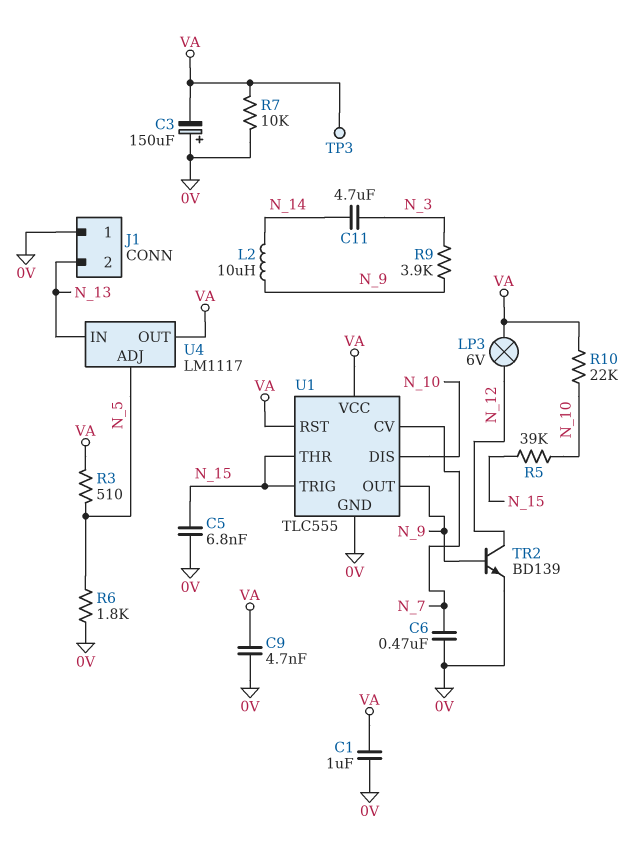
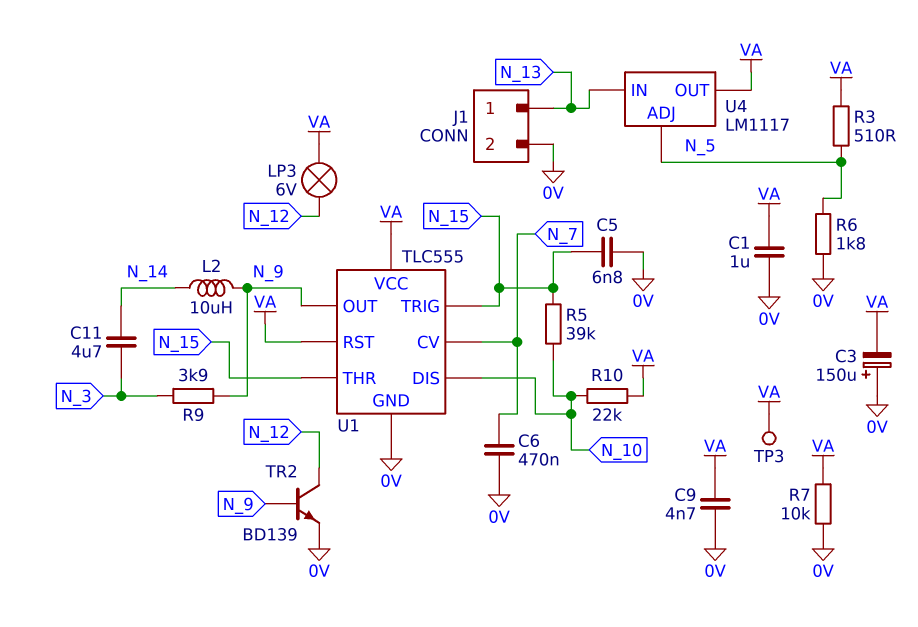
J1 pin 1: 0V -> N_13
J1 pin 2: N_13 -> 0V

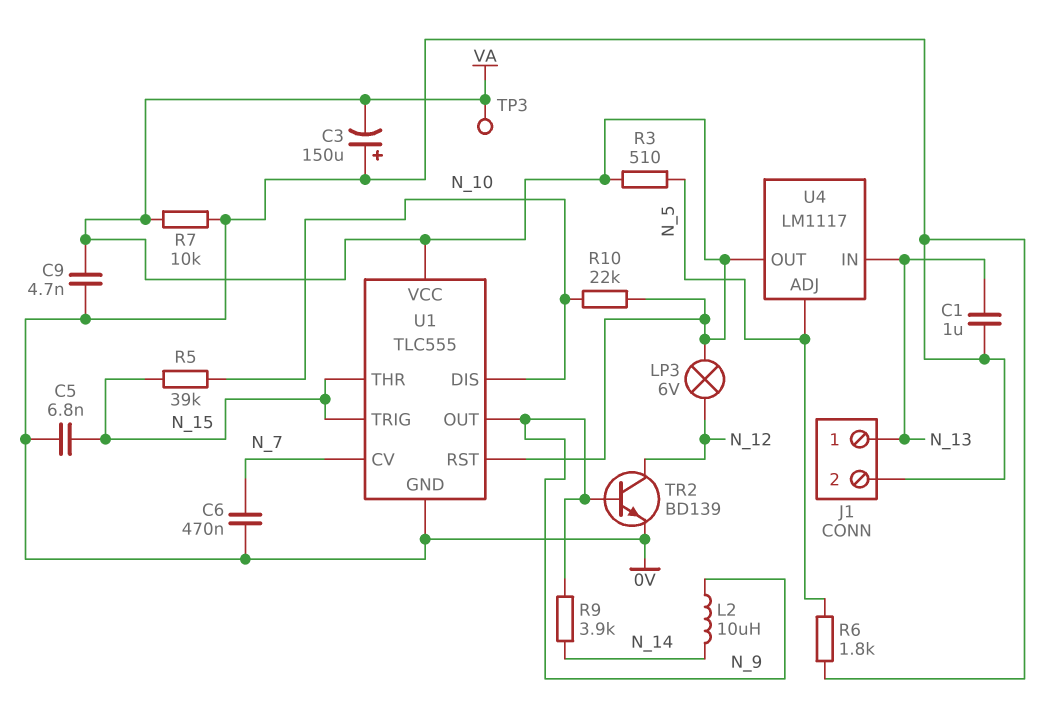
C1: 1uF (0V, VA) -> 1uF (0V, N_13)
C11: 4.7uF (N_3, N_14) -> none
R9: 3.9k (N_3, N_9) -> 3.9k (N_9, N_14)

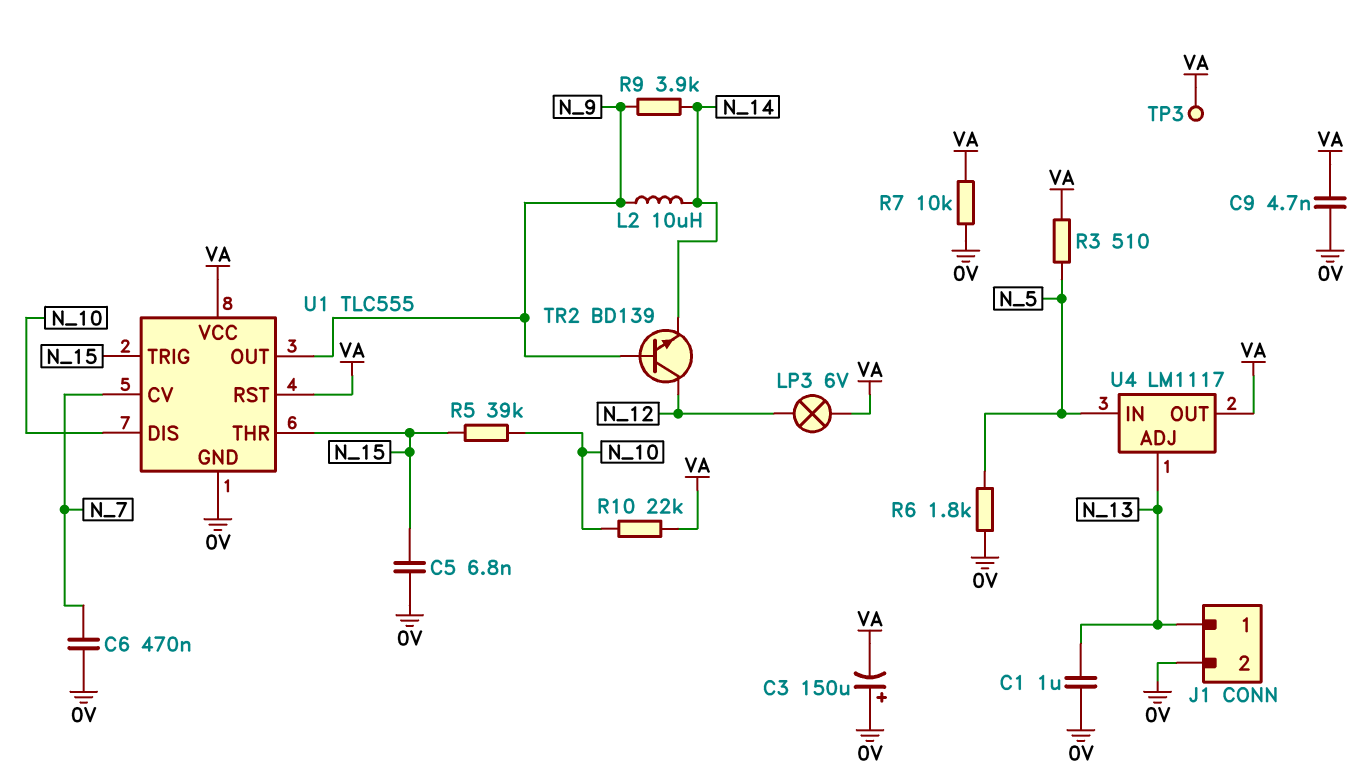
TR2: NPN BD139 (B N_9, C N_12, E 0V) -> NPN BD139 (B N_9, C N_12, E N_14)
U4 pin ADJ: N_5 -> N_13
U4 pin IN: N_13 -> N_5

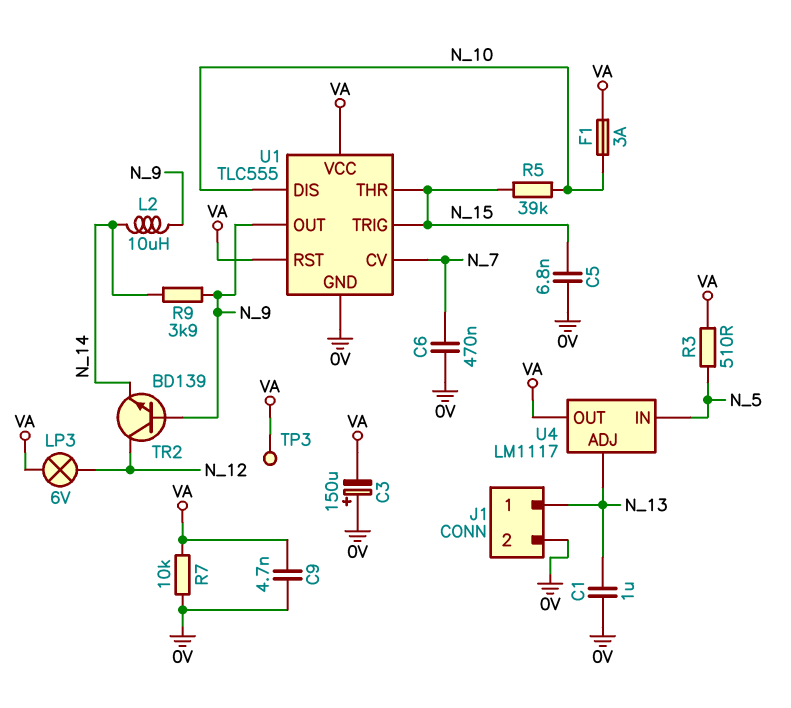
F1: none -> 3A (N_10, VA)
R6: 1.8k (0V, N_5) -> none
R10: 22k (N_10, VA) -> none

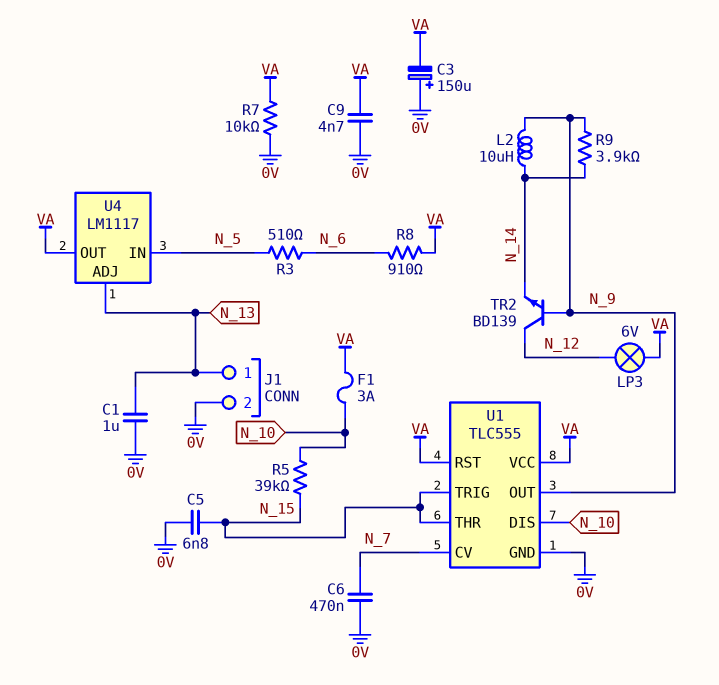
R3: 510 (N_5, VA) -> 510 (N_5, N_6)
R8: none -> 910 (N_6, VA)
TP3: test point (VA) -> none

